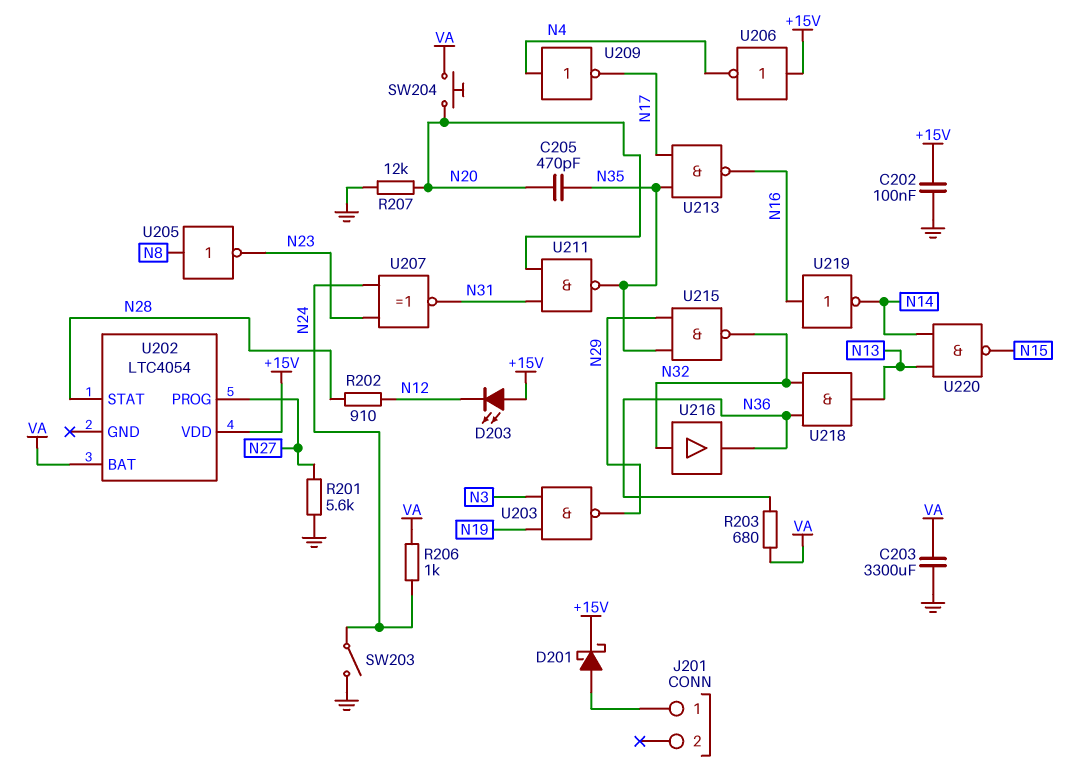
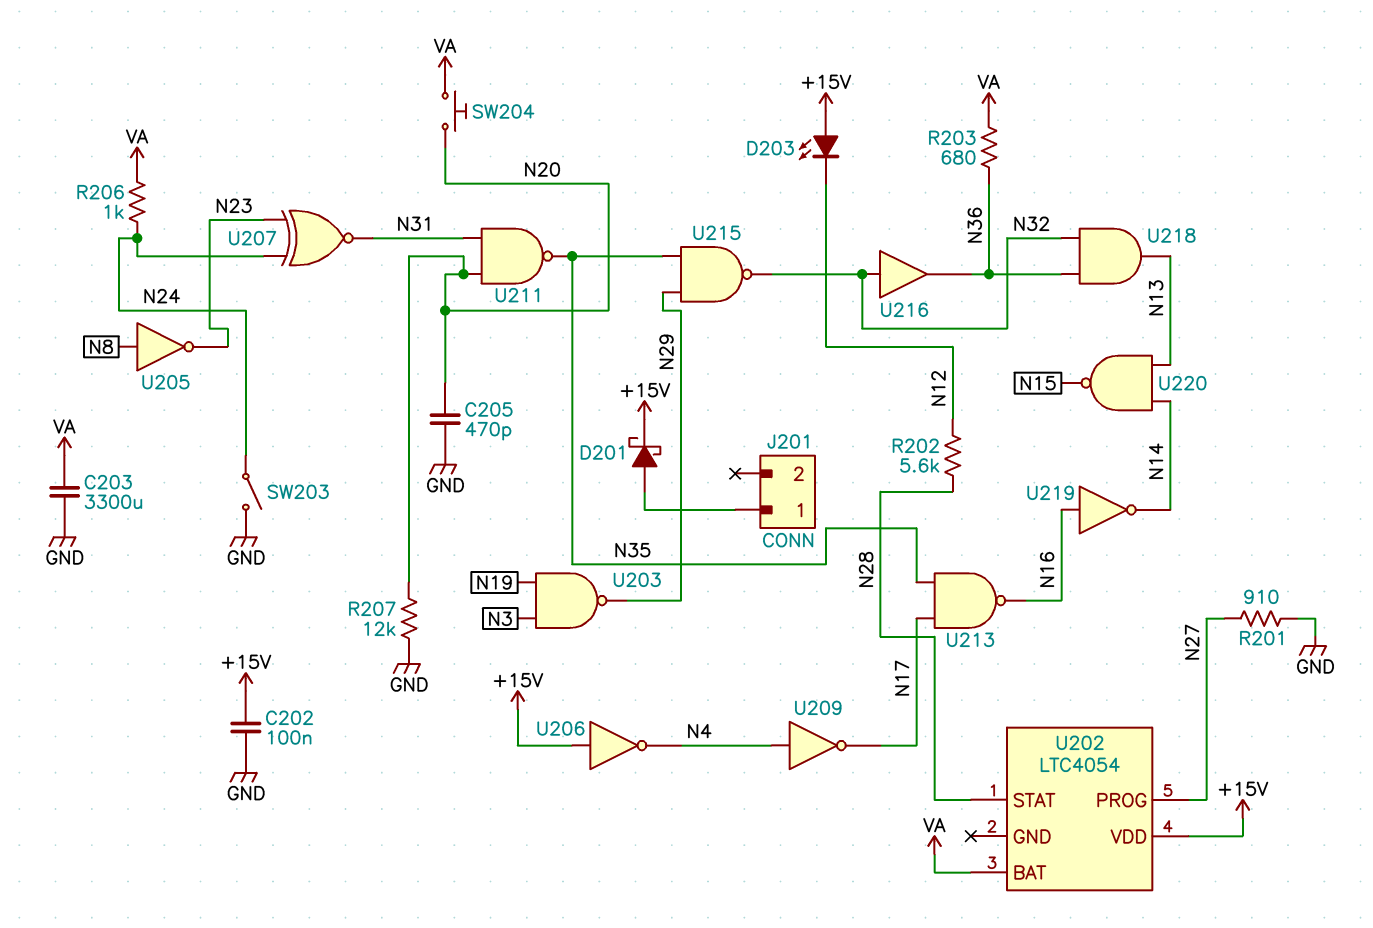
C205: 470pF (N20, N35) -> 470pF (GND, N20)
R201: 5.6k (GND, N27) -> 910 (GND, N27)
R202: 910 (N12, N28) -> 5.6k (N12, N28)

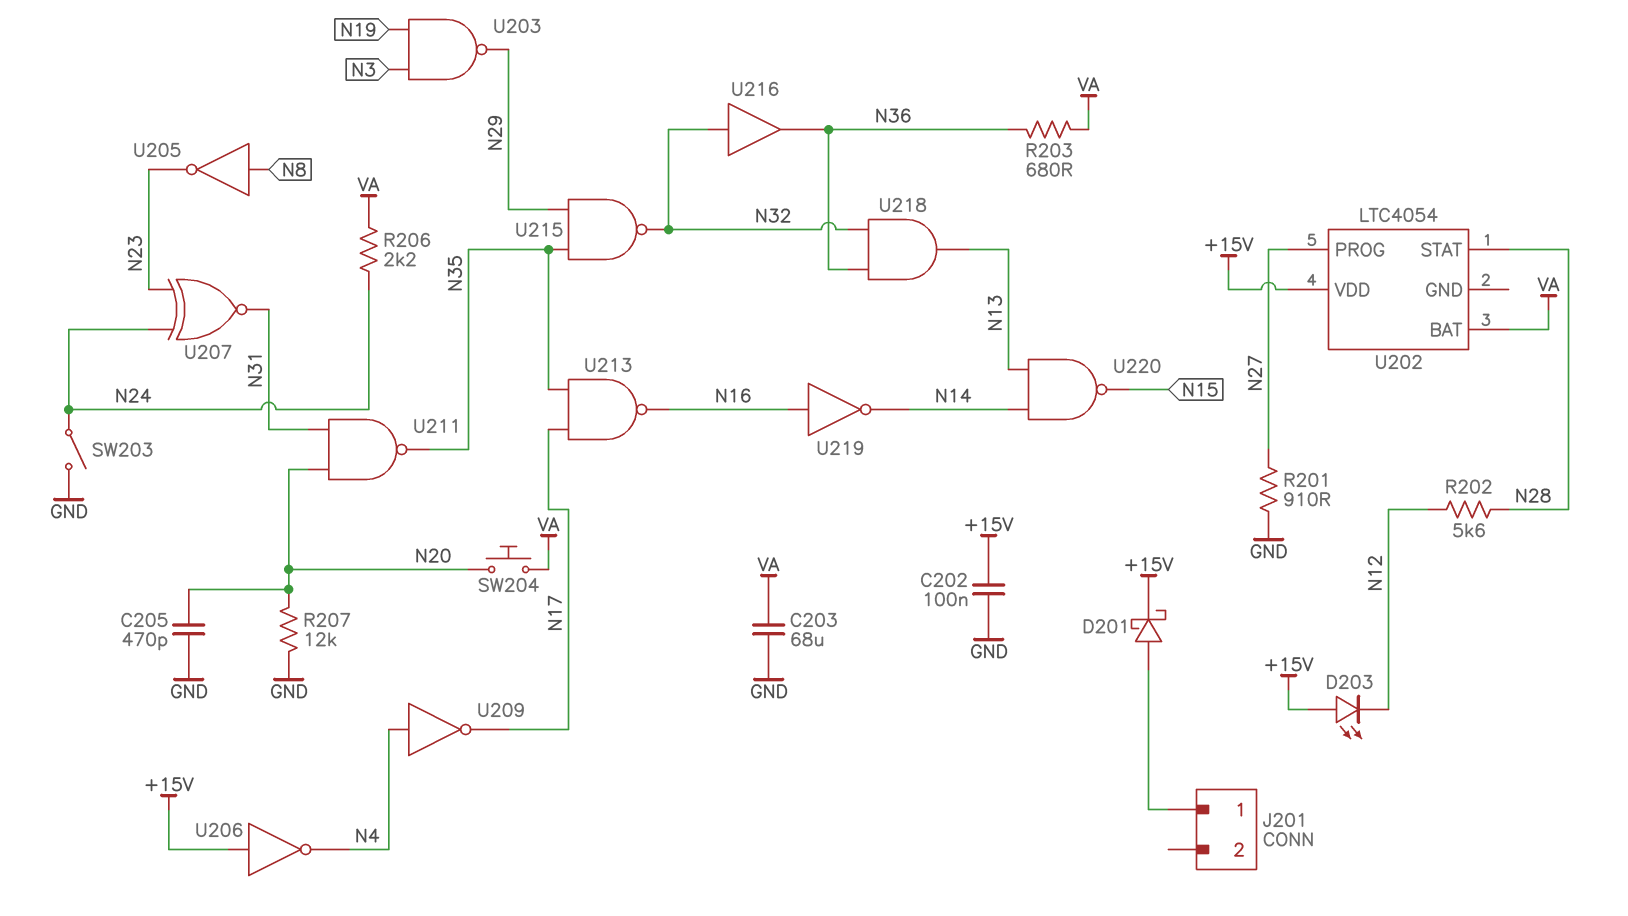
C203: 3300uF (GND, VA) -> 68uF (GND, VA)
R206: 1k (N24, VA) -> 2.2k (N24, VA)

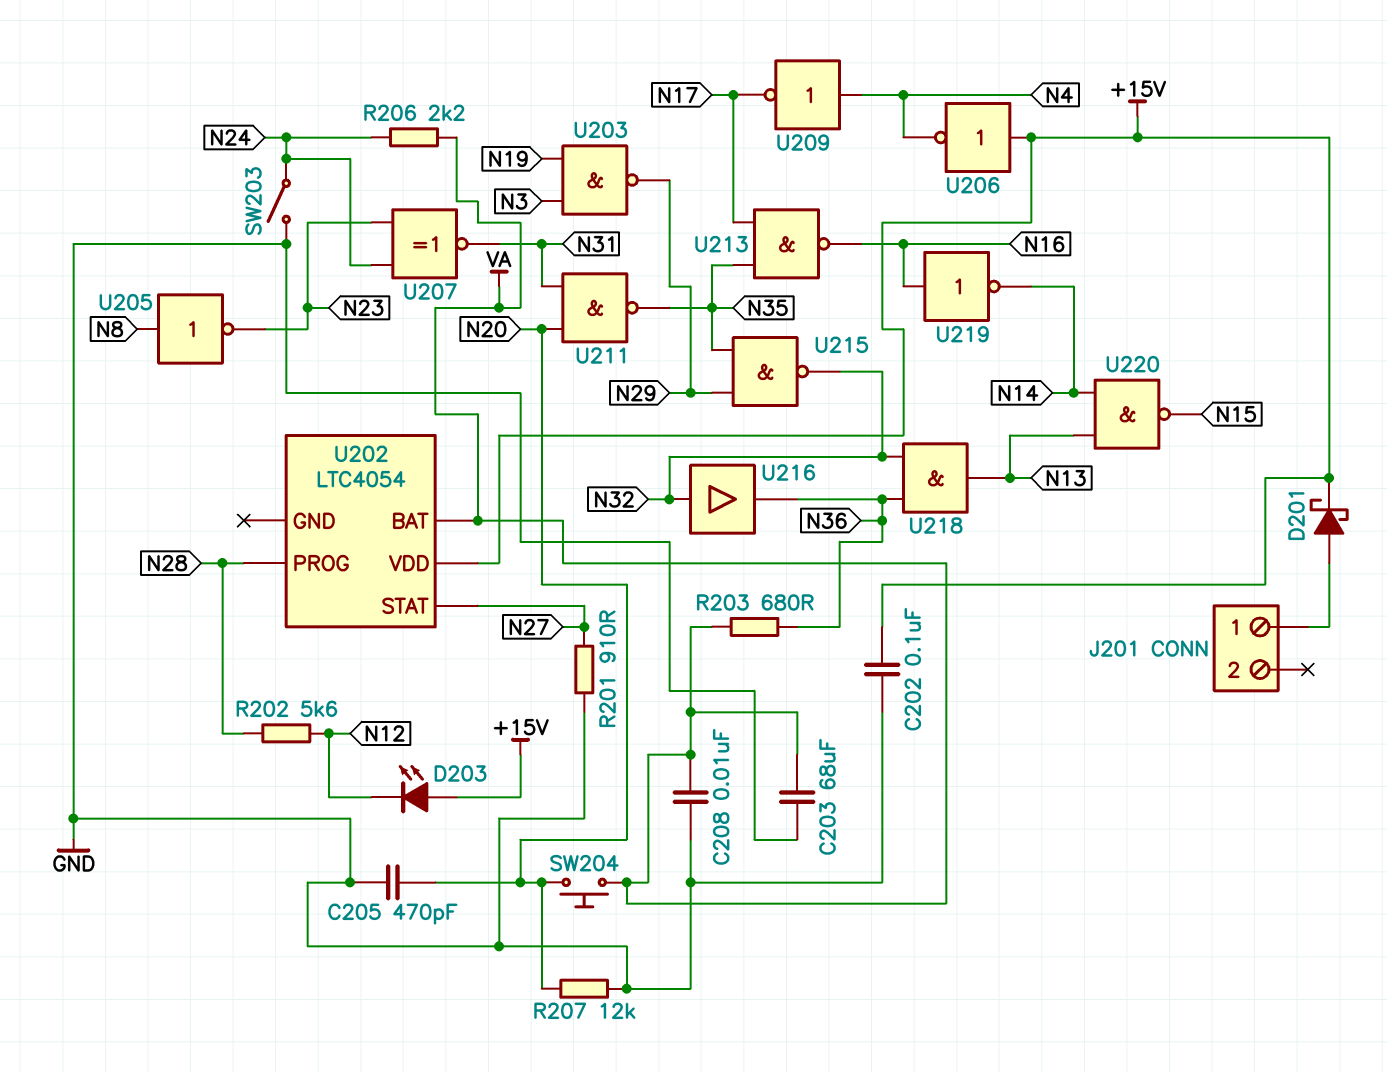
C208: none -> 10nF (GND, VA)
U202 pin PROG: N27 -> N28
U202 pin STAT: N28 -> N27

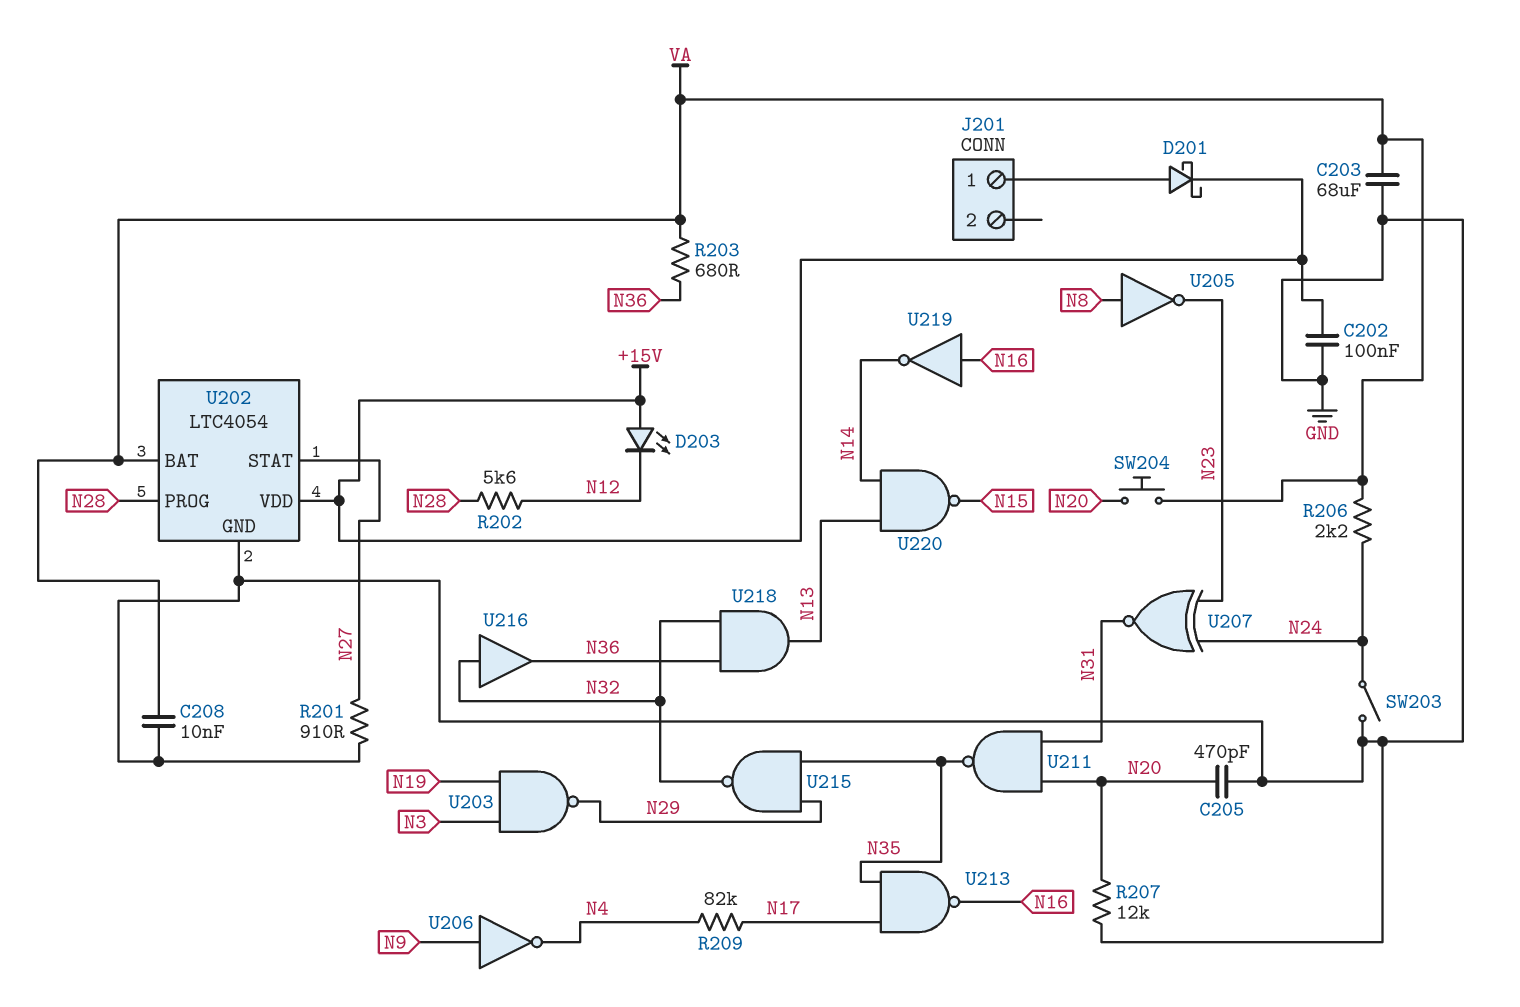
R209: none -> 82k (N4, N17)
U202 pin GND: none -> GND
U206: NOT (in +15V, out N4) -> NOT (in N9, out N4)
U209: NOT (in N4, out N17) -> none

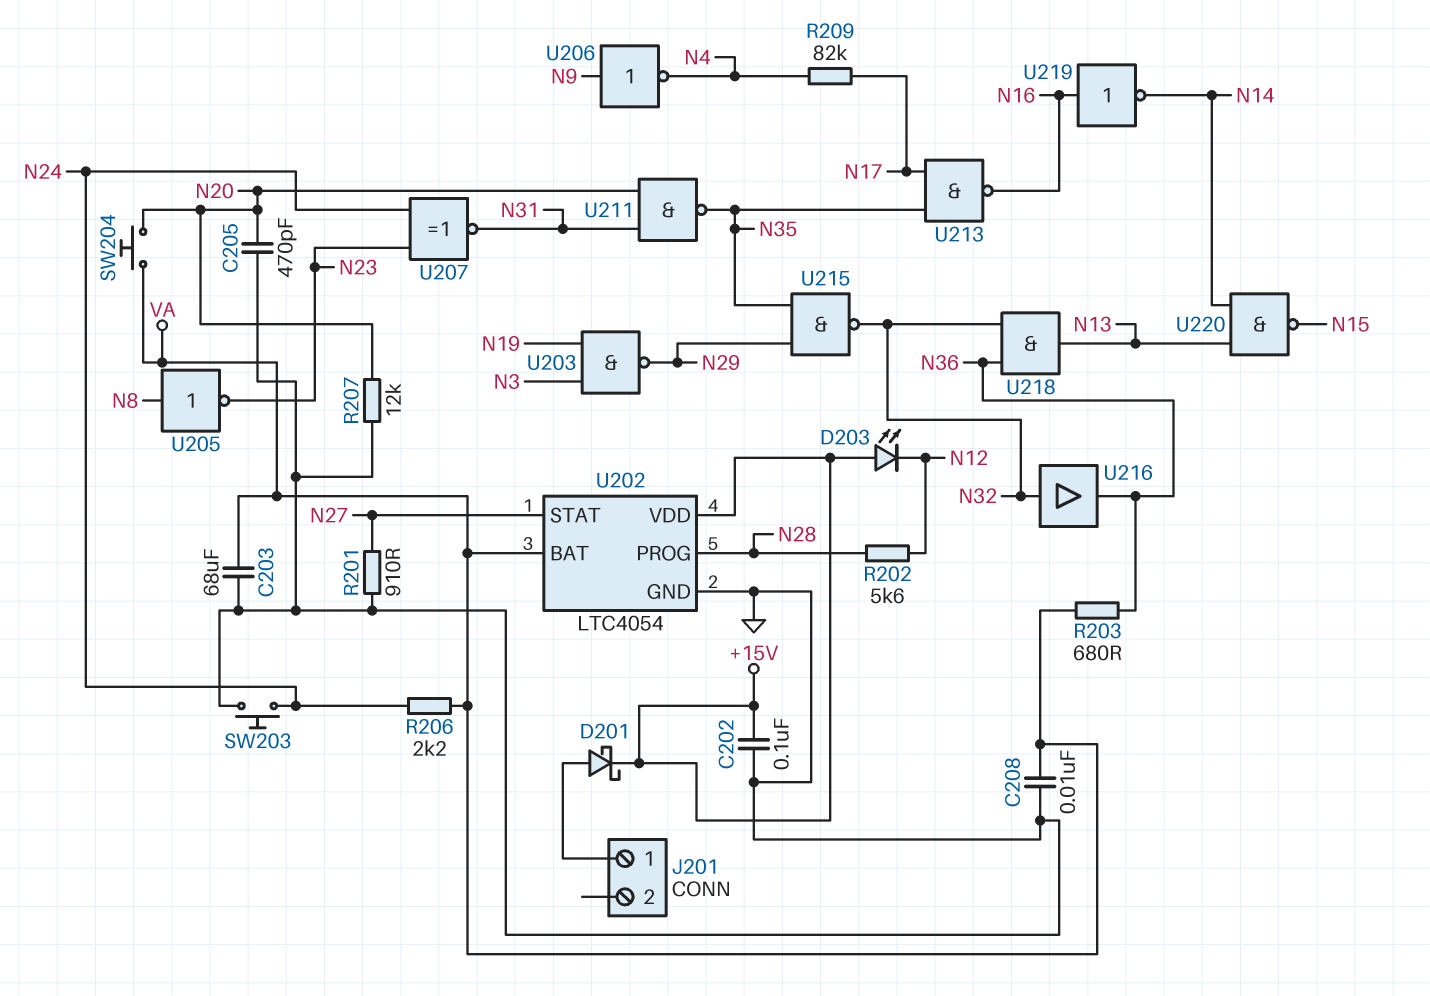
SW203: switch (GND, N24) -> button (GND, N24)

